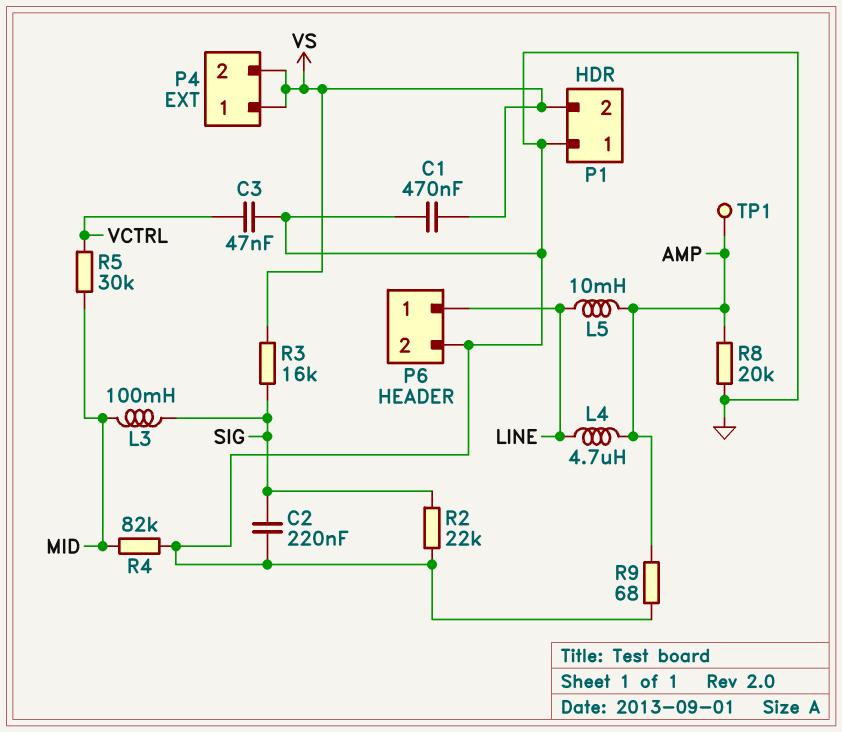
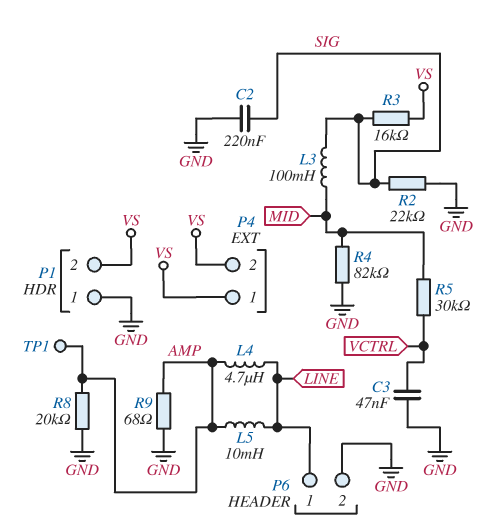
C1: 470nF (GND, VS) -> none

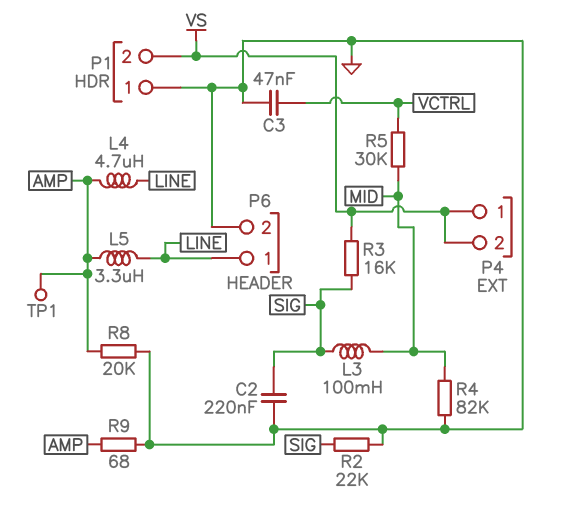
L5: 10mH (AMP, LINE) -> 3.3uH (AMP, LINE)

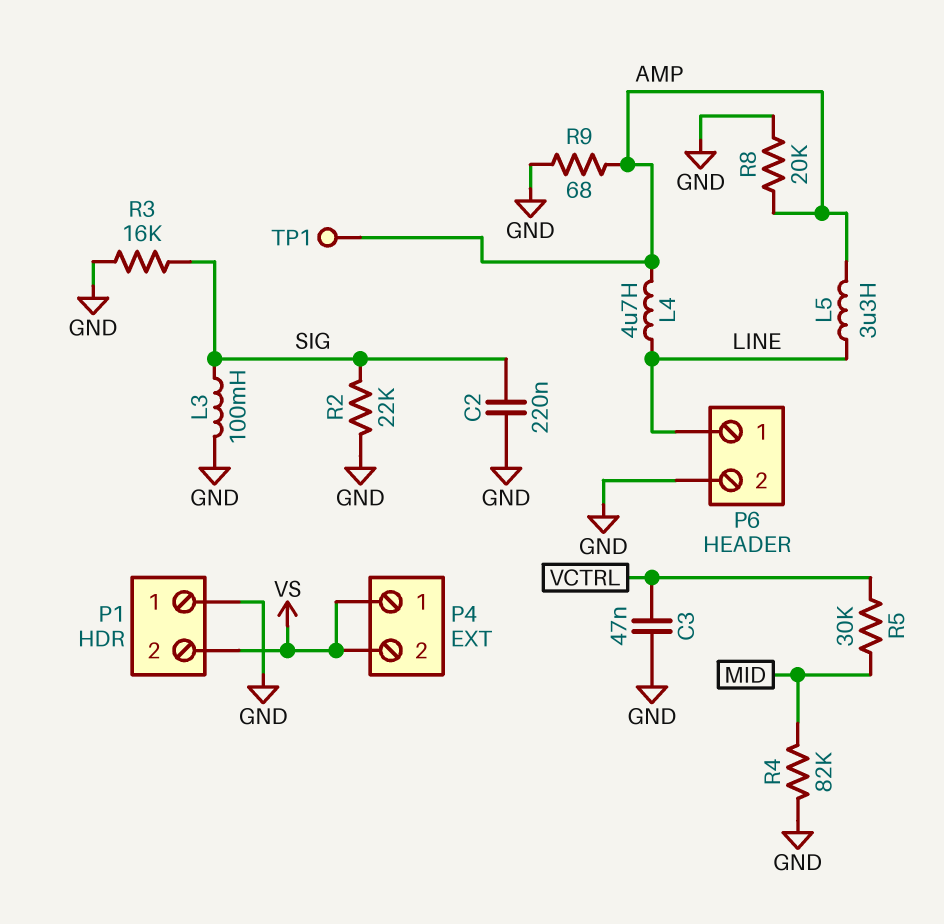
L3: 100mH (MID, SIG) -> 100mH (GND, SIG)
R3: 16k (SIG, VS) -> 16k (GND, SIG)

